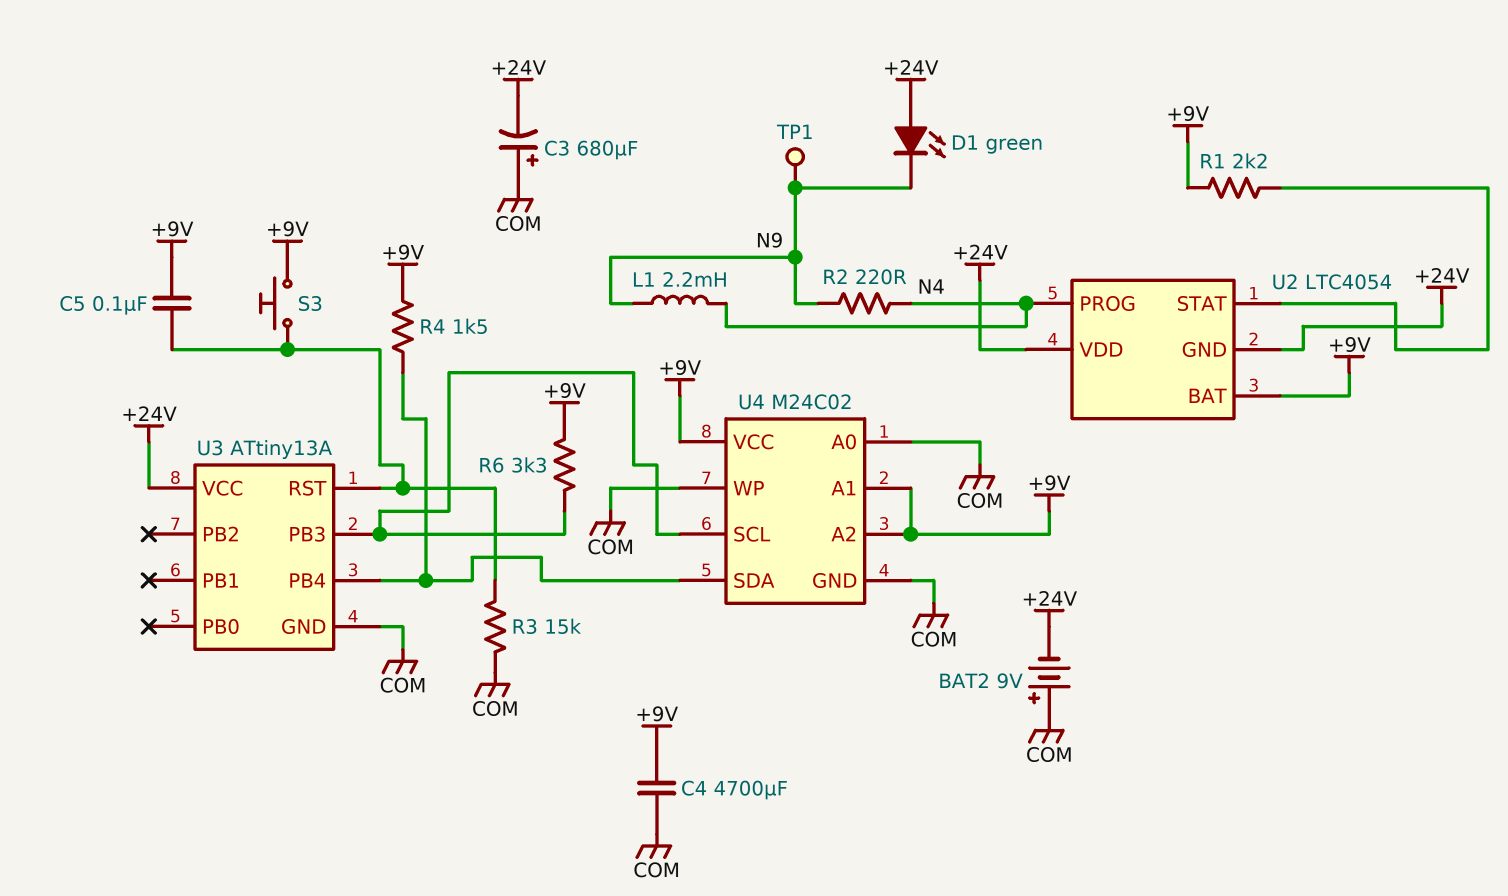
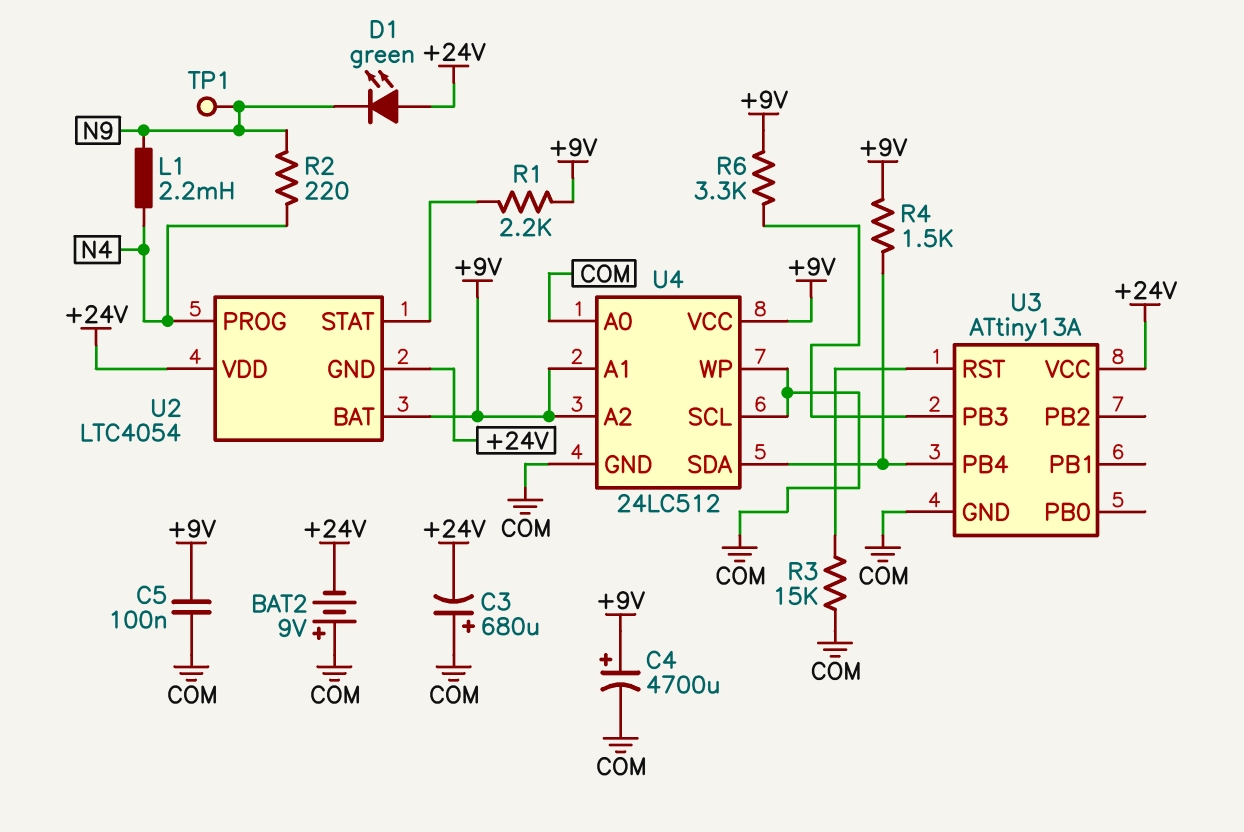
C4: 4700uF (+9V, COM) -> 4700uF (plus +9V, minus COM)
C5: 100nF (+9V, U3/RST) -> 100nF (+9V, COM)
S3: button (+9V, U3/RST) -> none
U4: M24C02 -> 24LC512
U4 pin SCL: U3/PB3 -> COM

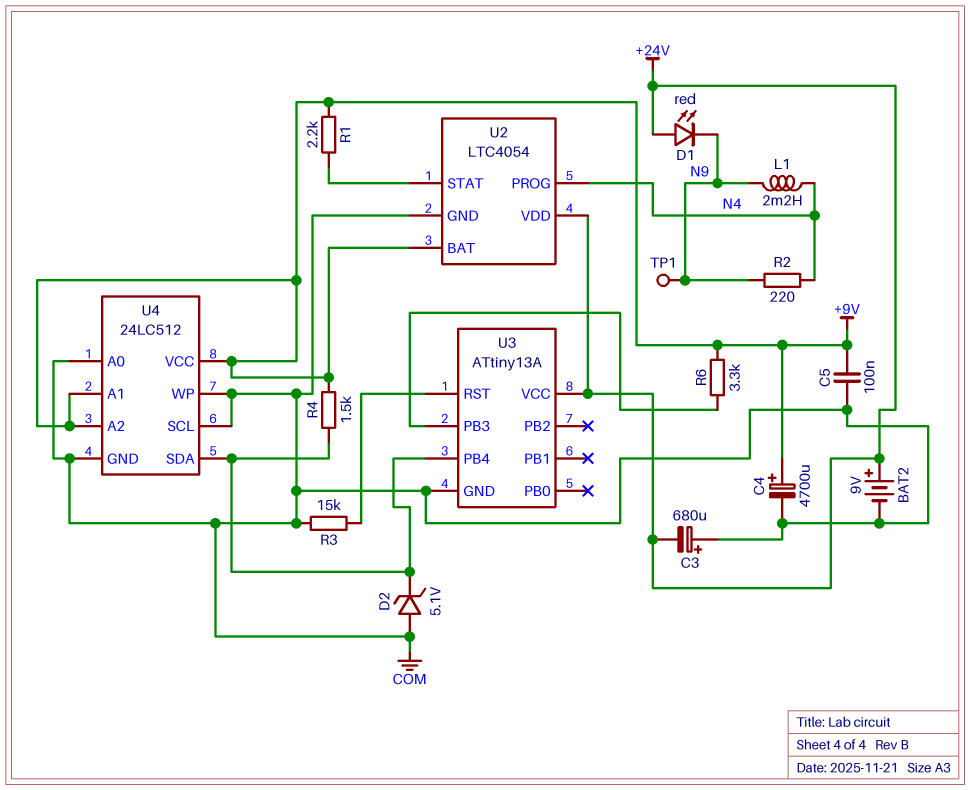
BAT2: 9V (plus COM, minus +24V) -> 9V (plus +24V, minus COM)
D1: LED green (A +24V, K N9) -> LED red (A +24V, K N9)
D2: none -> zener 5.1V (A COM, K U3/PB4)
U2 pin GND: +24V -> COM

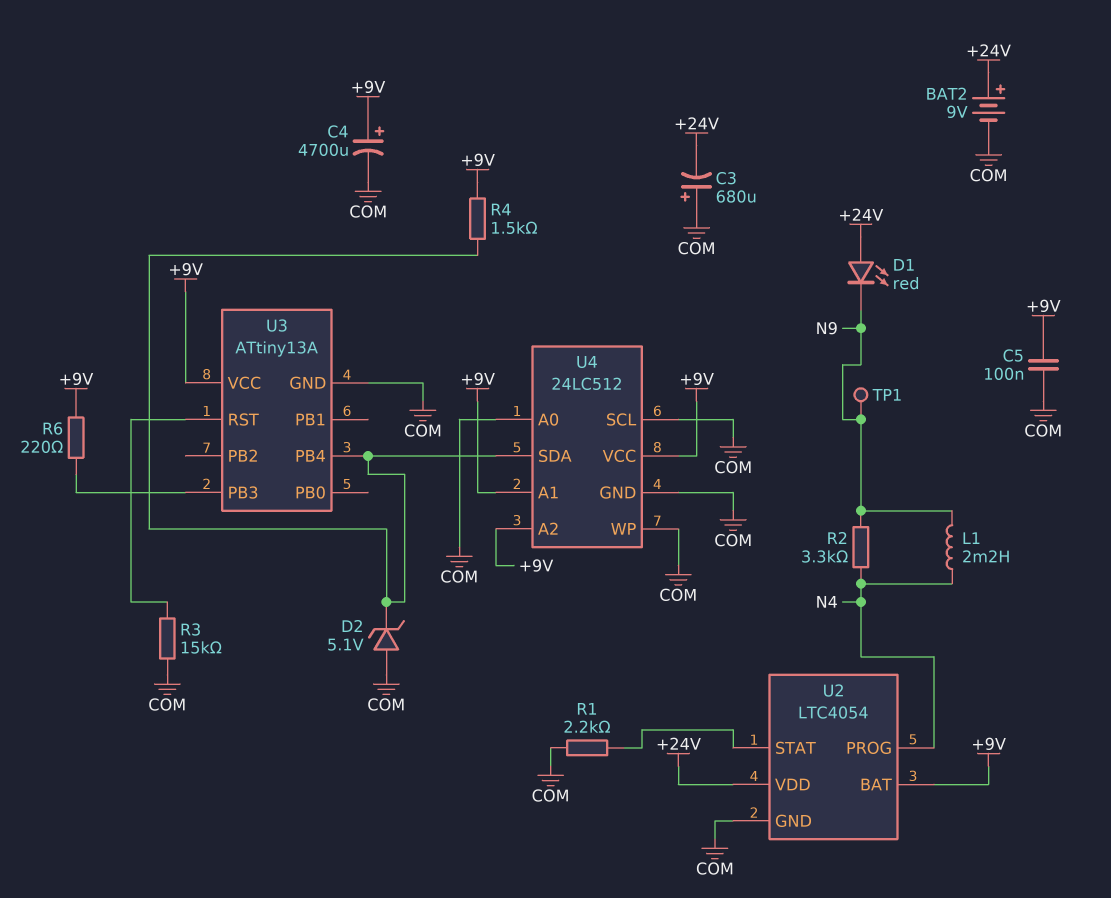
R1: 2.2k (+9V, U2/STAT) -> 2.2k (COM, U2/STAT)
R2: 220 (N4, N9) -> 3.3k (N4, N9)
R6: 3.3k (+9V, U3/PB3) -> 220 (+9V, U3/PB3)
U3 pin VCC: +24V -> +9V

